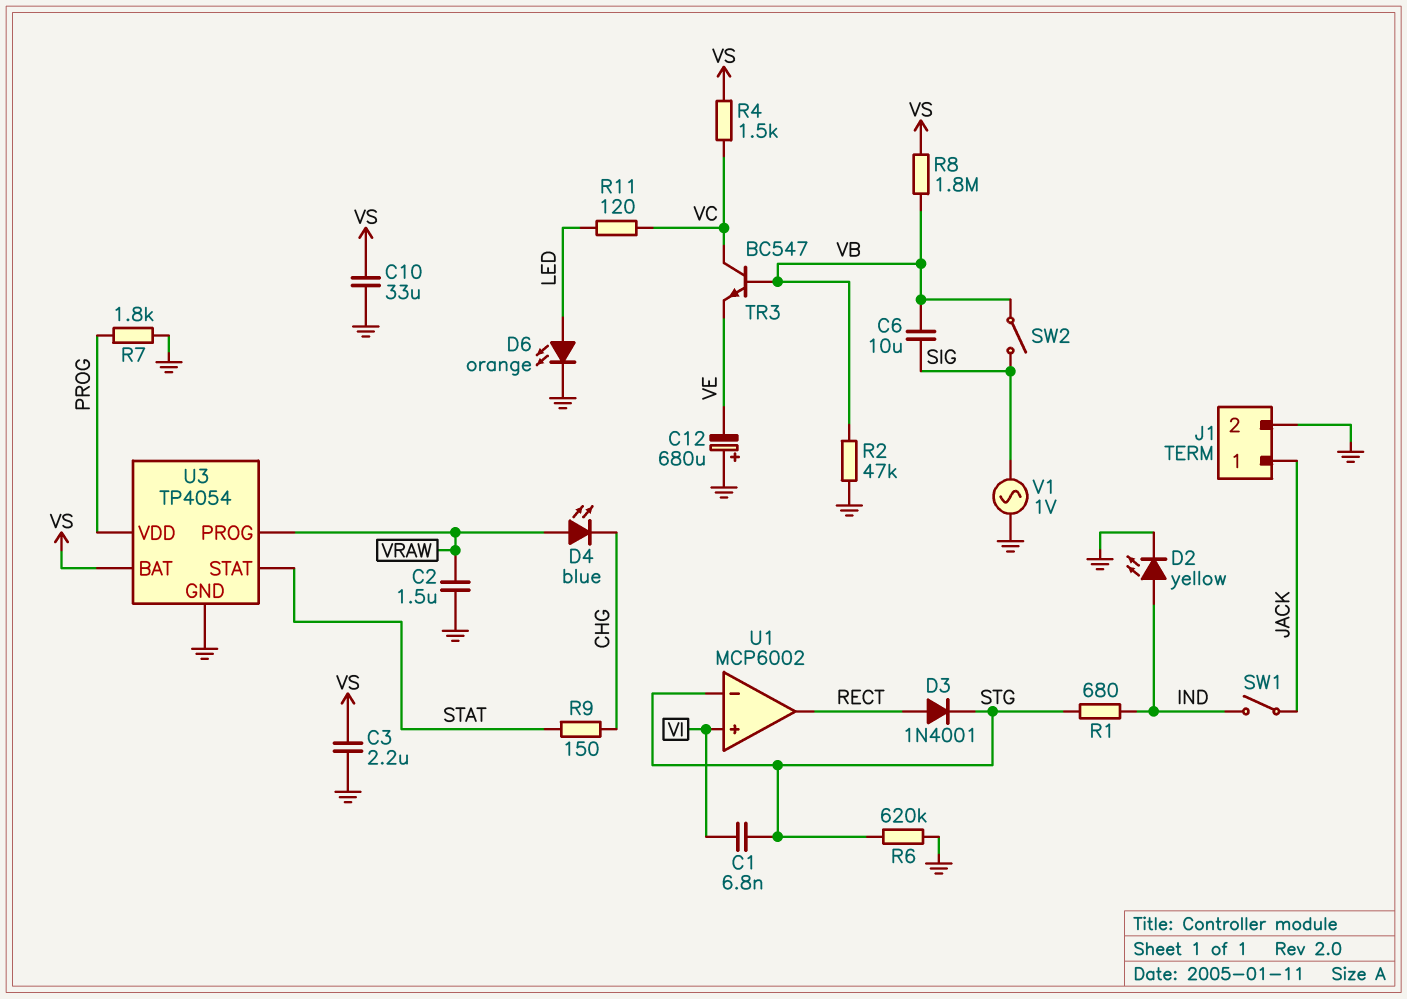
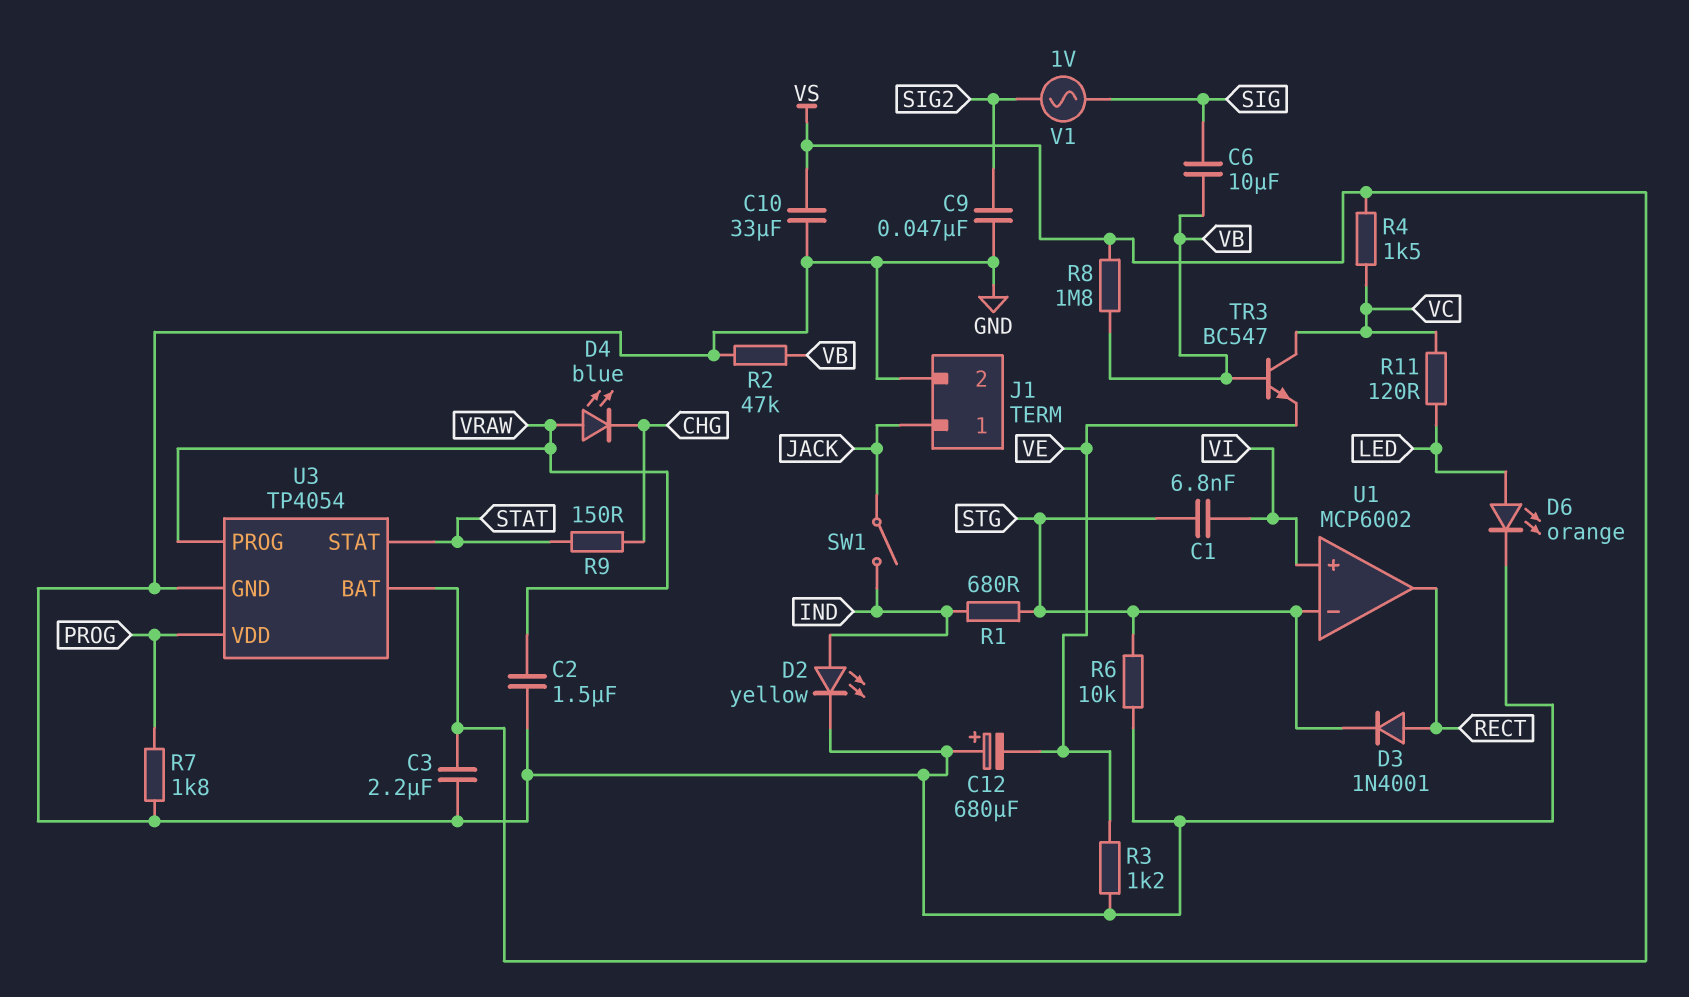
C9: none -> 47nF (GND, SIG2)
R3: none -> 1.2k (GND, VE)
R6: 620k (GND, STG) -> 10k (GND, STG)
SW2: switch (SIG, VB) -> none
V1: AC 1V (GND, SIG) -> AC 1V (SIG, SIG2)

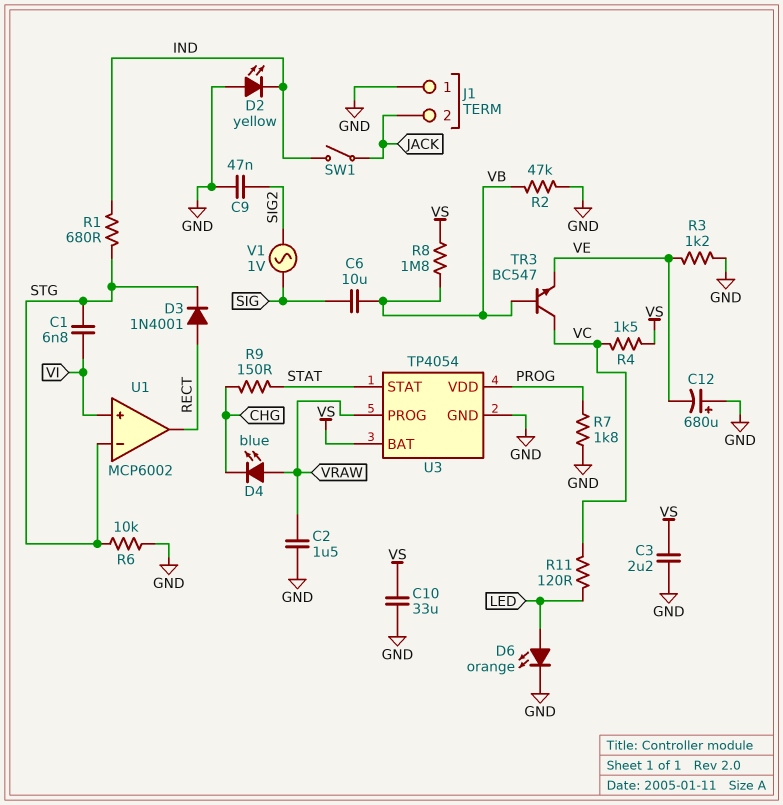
D2: LED yellow (A IND, K GND) -> LED yellow (A GND, K IND)
J1 pin 1: JACK -> GND
J1 pin 2: GND -> JACK

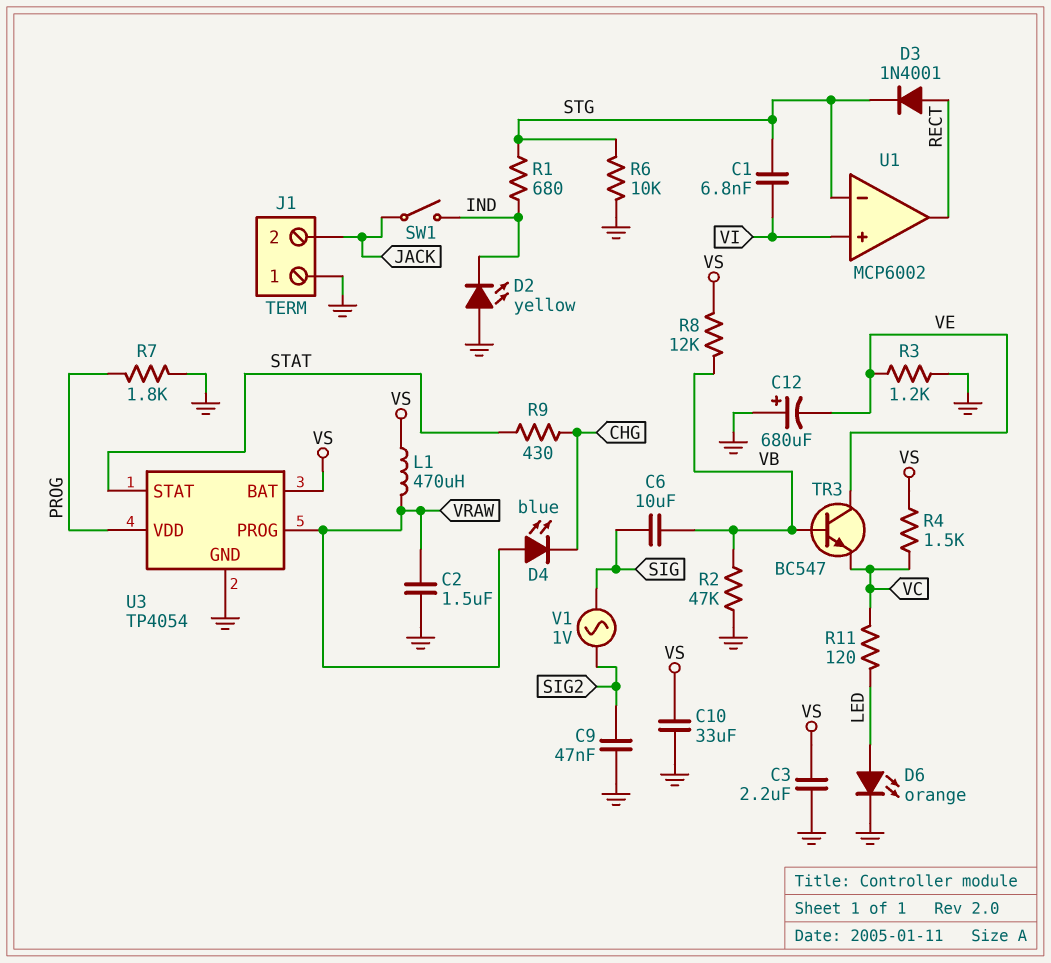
L1: none -> 470uH (VRAW, VS)
R8: 1.8M (VB, VS) -> 12k (VB, VS)
R9: 150 (CHG, STAT) -> 430 (CHG, STAT)
TR3: NPN BC547 (B VB, C VC, E VE) -> NPN BC547 (B VB, C VE, E VC)

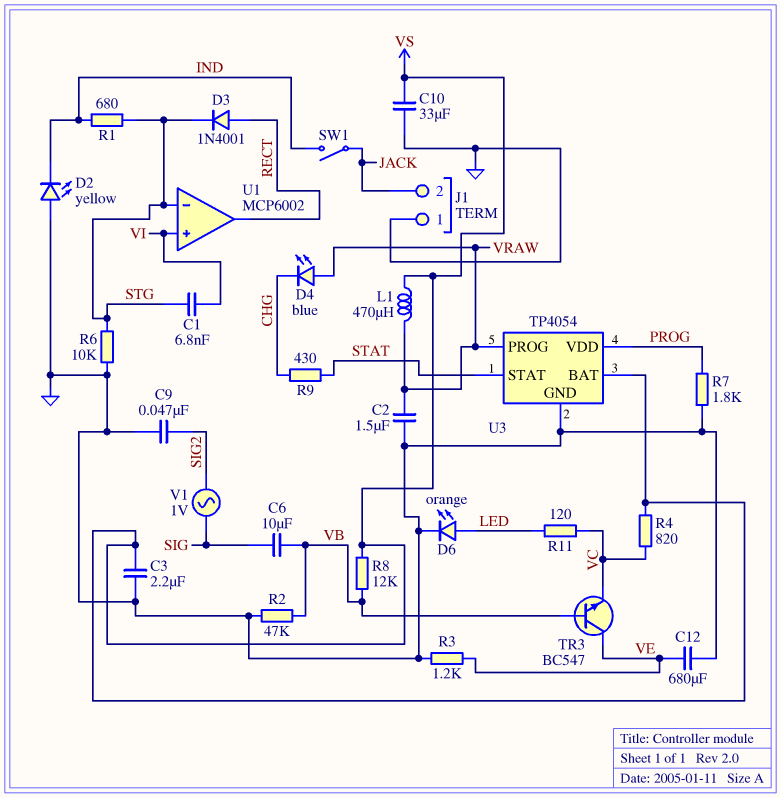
C12: 680uF (plus GND, minus VE) -> 680uF (GND, VE)
R4: 1.5k (VC, VS) -> 820 (VC, VS)

